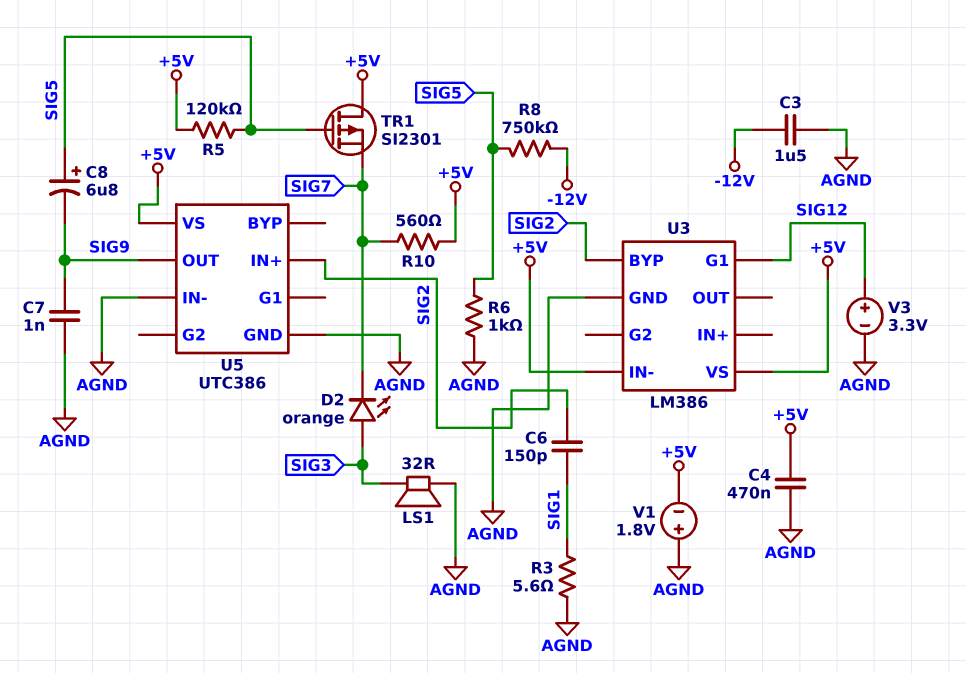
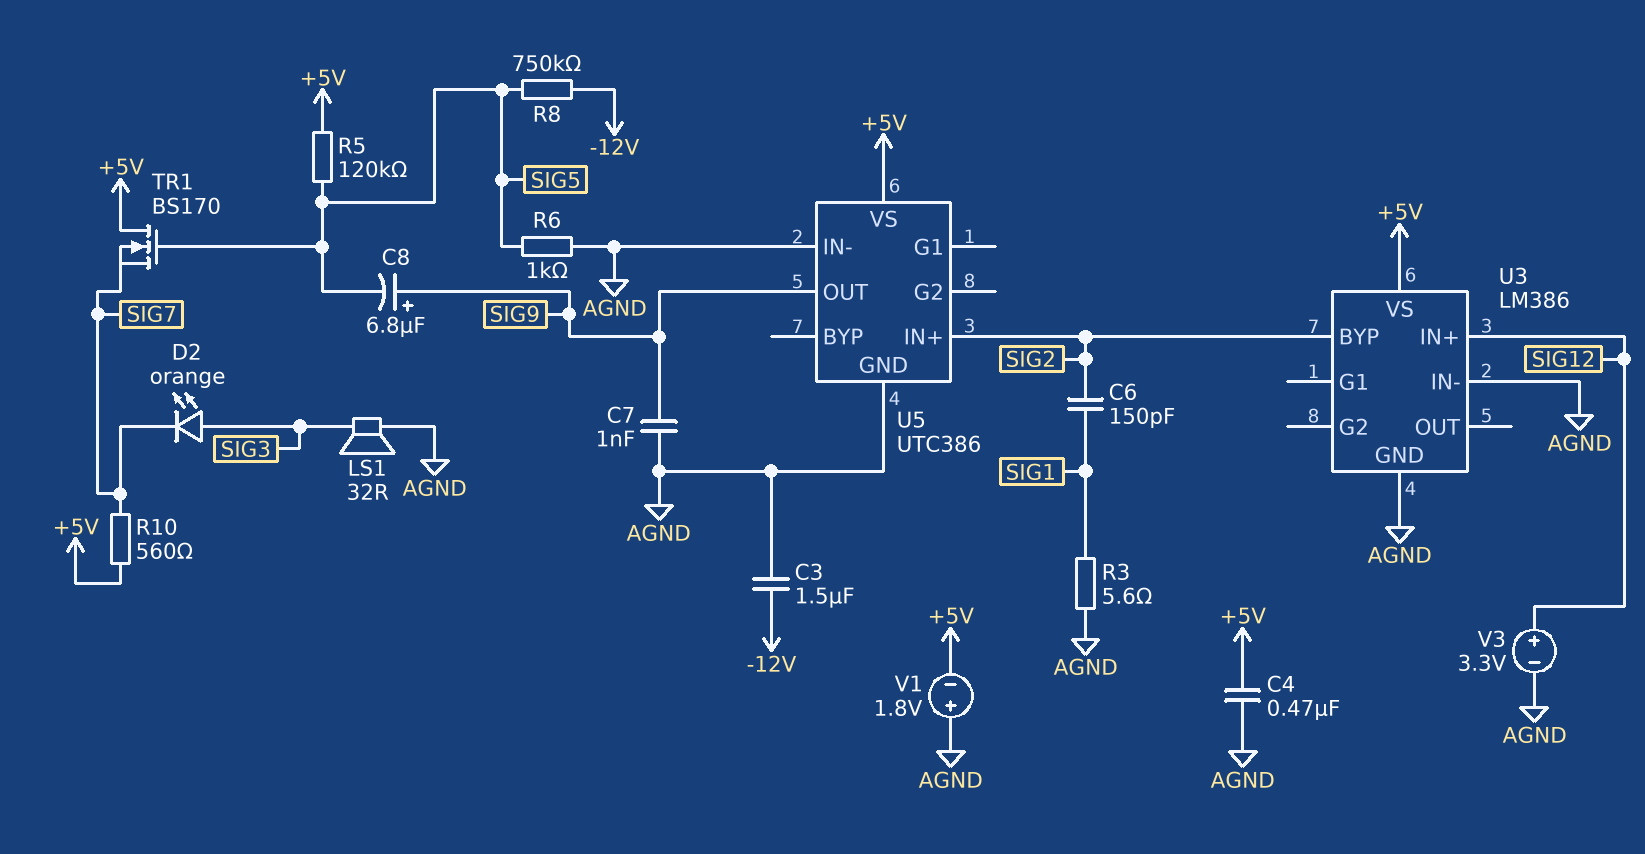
C8: 6.8uF (plus SIG5, minus SIG9) -> 6.8uF (plus SIG9, minus SIG5)
TR1: PMOS SI2301 (G SIG5, D +5V, S SIG7) -> NMOS BS170 (G SIG5, D +5V, S SIG7)
U3 pin G1: SIG12 -> none
U3 pin IN+: none -> SIG12
U3 pin IN-: +5V -> AGND

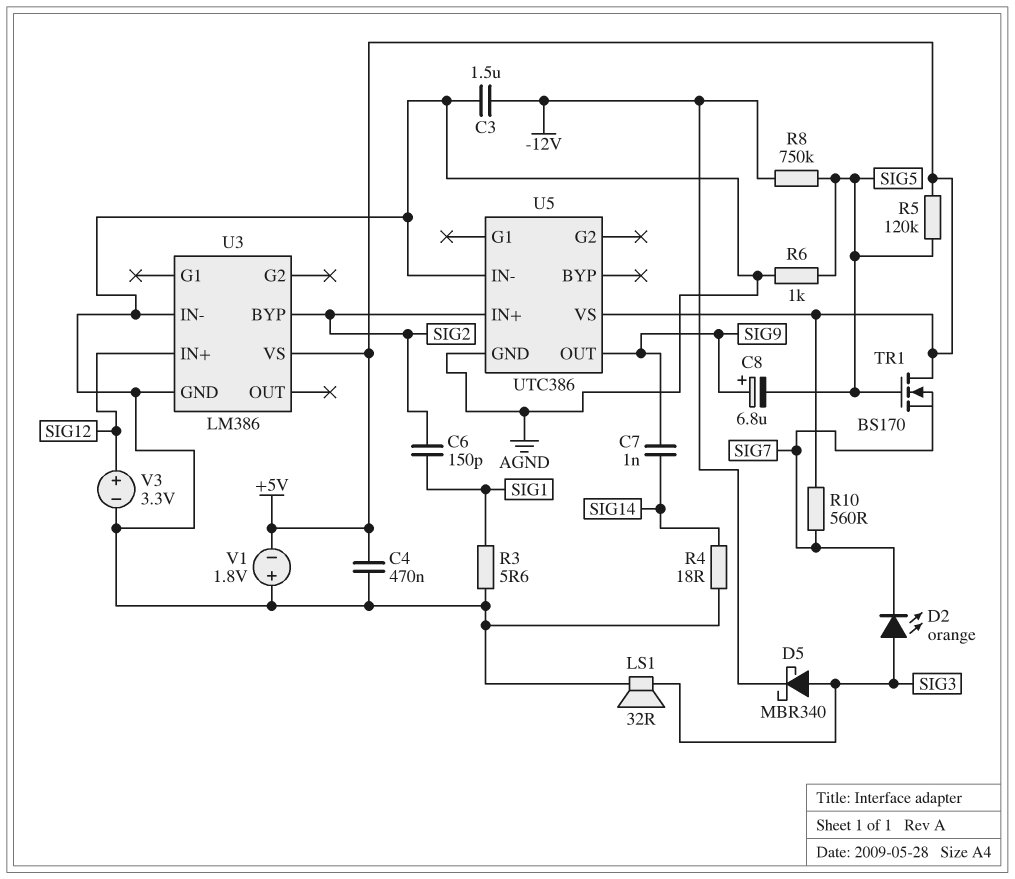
C7: 1nF (AGND, SIG9) -> 1nF (SIG9, SIG14)
D5: none -> schottky MBR340 (A SIG3, K -12V)
R4: none -> 18 (AGND, SIG14)

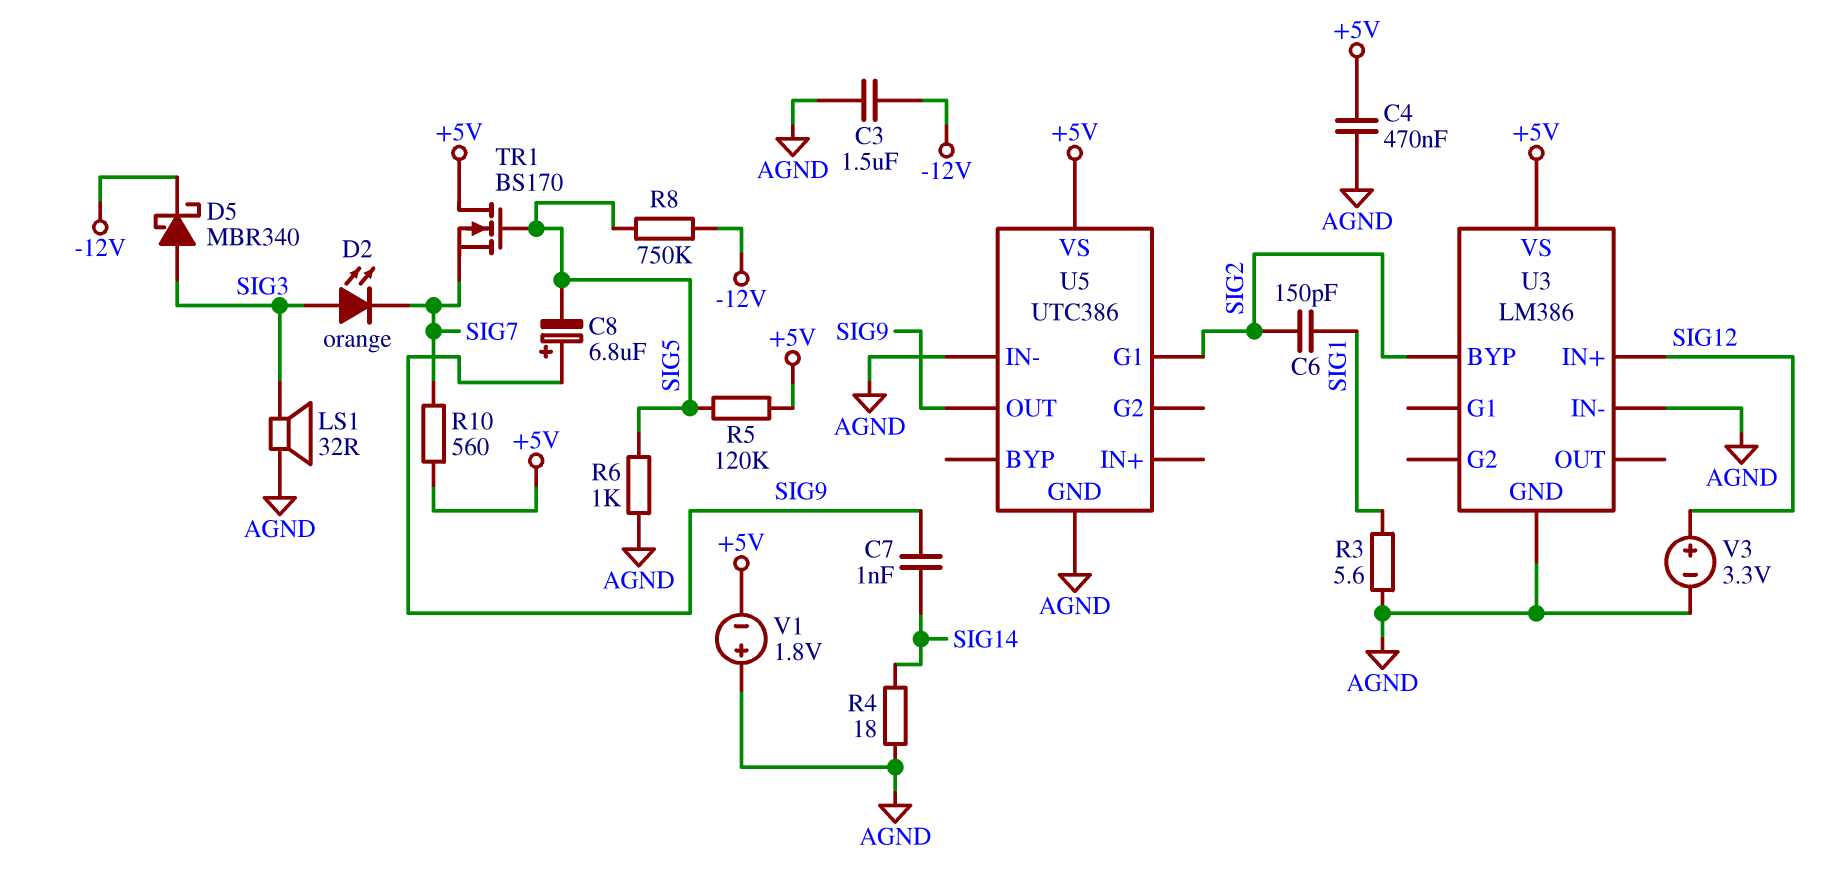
U5 pin G1: none -> SIG2
U5 pin IN+: SIG2 -> none

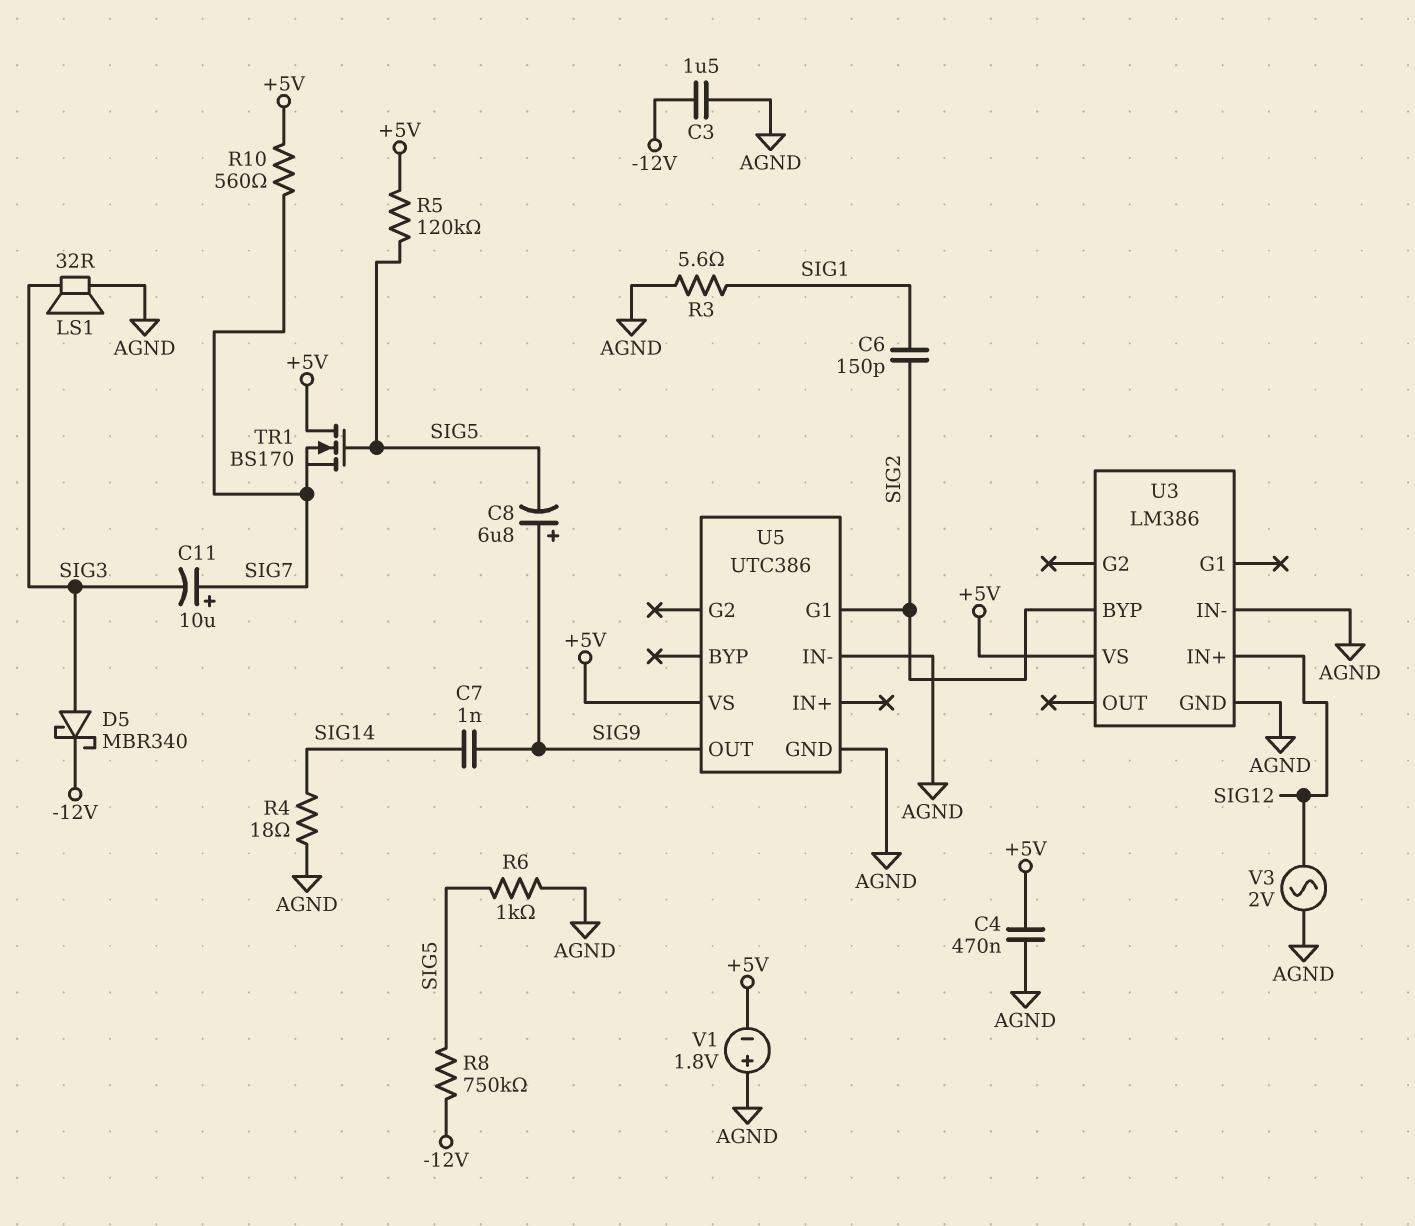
C11: none -> 10uF (plus SIG7, minus SIG3)
D2: LED orange (A SIG3, K SIG7) -> none
V3: 3.3V (plus SIG12, minus AGND) -> AC 2V (AGND, SIG12)

